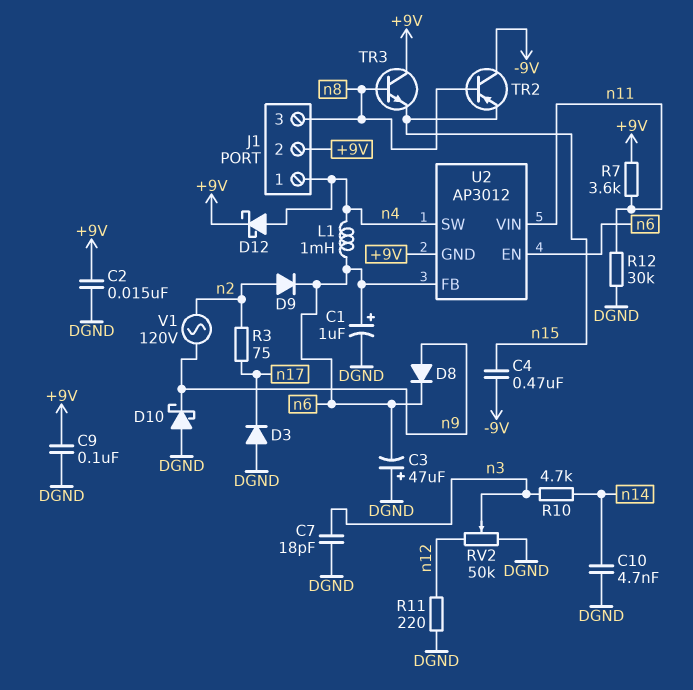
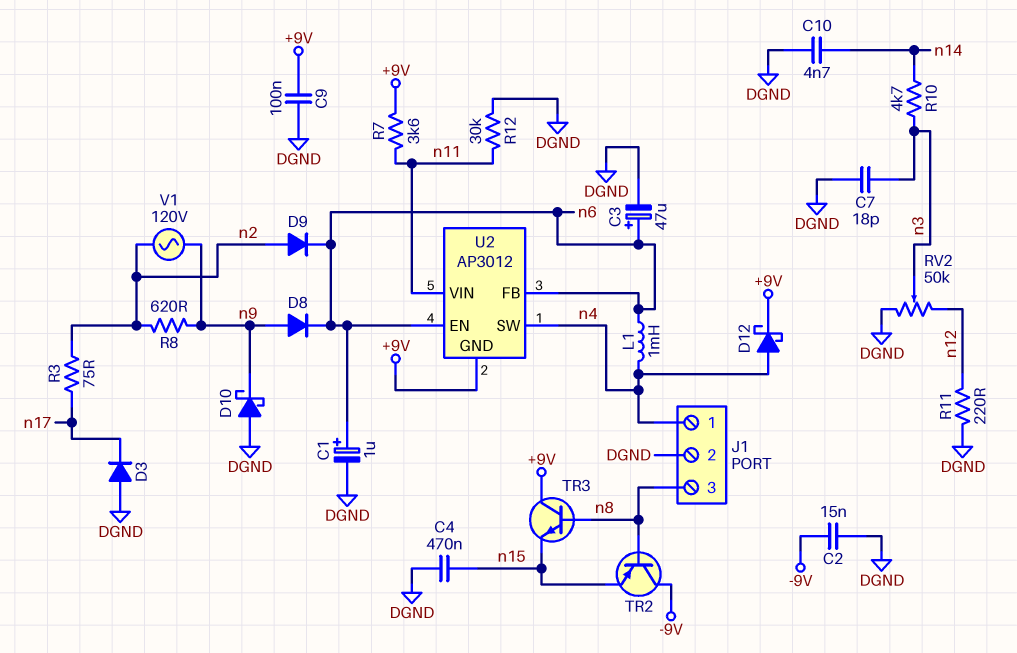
C2: 15nF (+9V, DGND) -> 15nF (-9V, DGND)
C3: 47uF (plus DGND, minus n6) -> 47uF (plus n6, minus DGND)
C4: 470nF (-9V, n15) -> 470nF (DGND, n15)
J1 pin 2: +9V -> DGND
R8: none -> 620 (n2, n9)

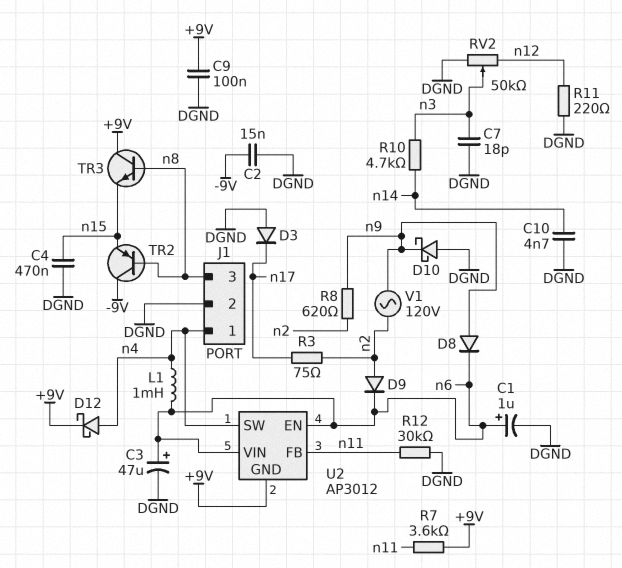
U2 pin FB: n6 -> n11
U2 pin VIN: n11 -> n6

